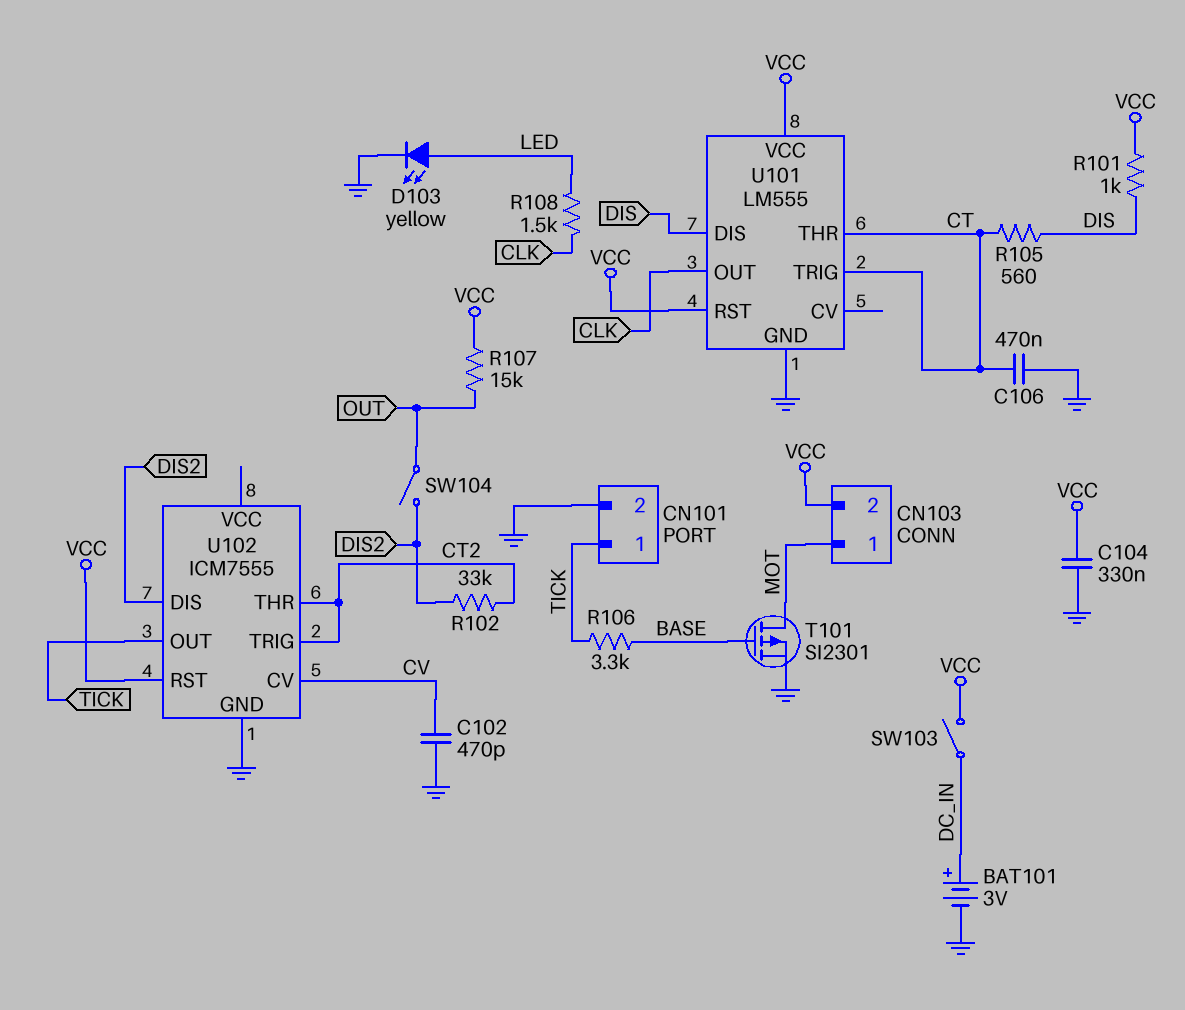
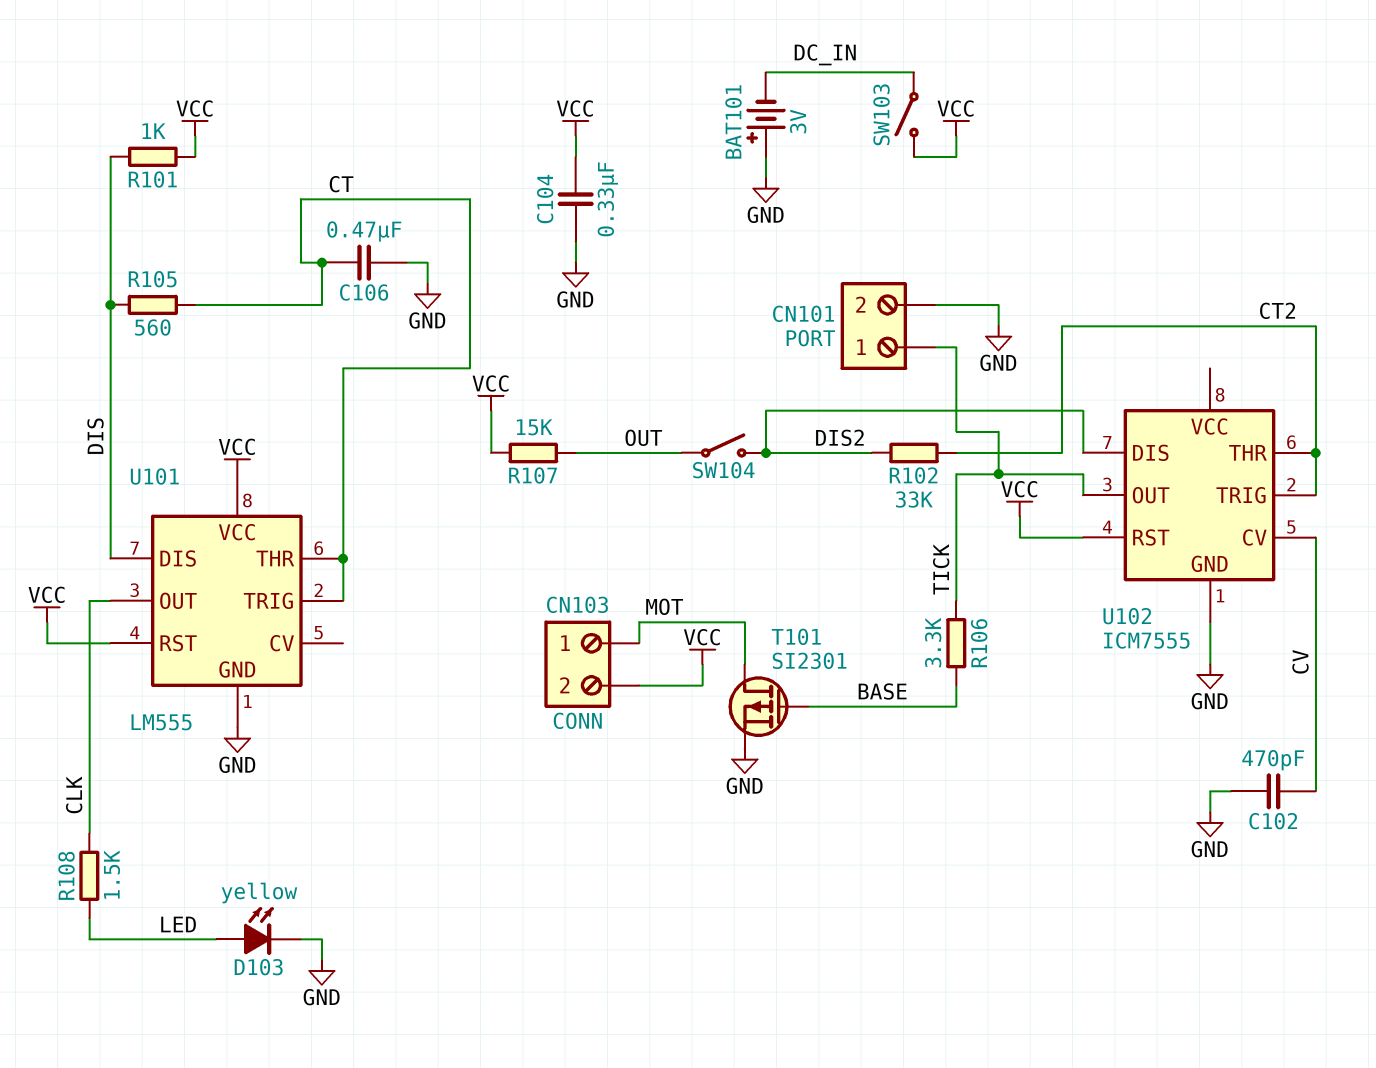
BAT101: 3V (plus DC_IN, minus GND) -> 3V (plus GND, minus DC_IN)

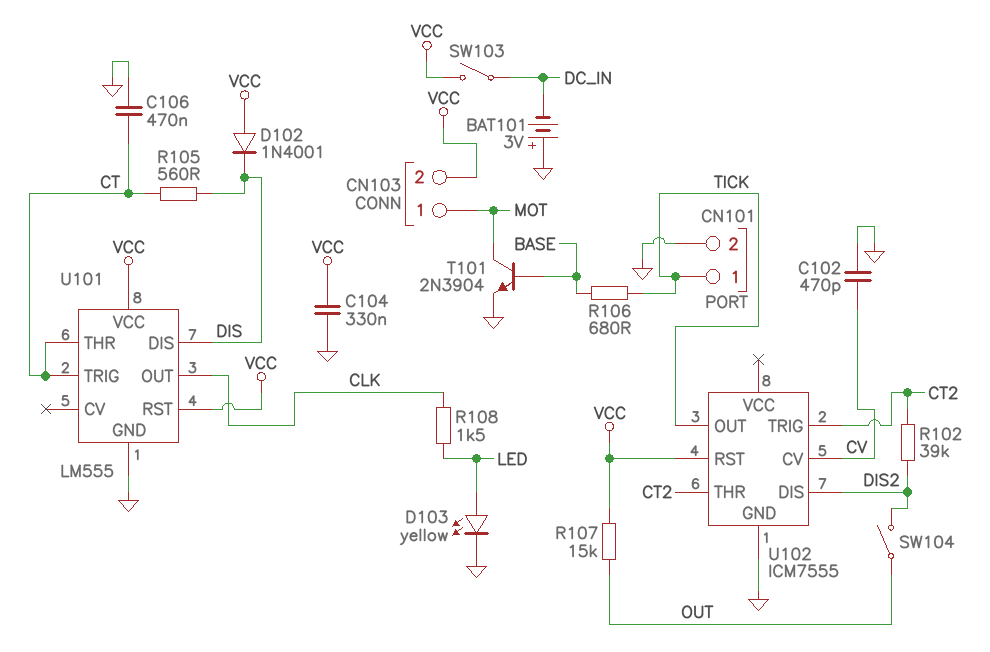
D102: none -> diode 1N4001 (A VCC, K DIS)
R101: 1k (DIS, VCC) -> none
R102: 33k (CT2, DIS2) -> 39k (CT2, DIS2)
R106: 3.3k (BASE, TICK) -> 680 (BASE, TICK)
T101: PMOS SI2301 (G BASE, D MOT, S GND) -> NPN 2N3904 (B BASE, C MOT, E GND)

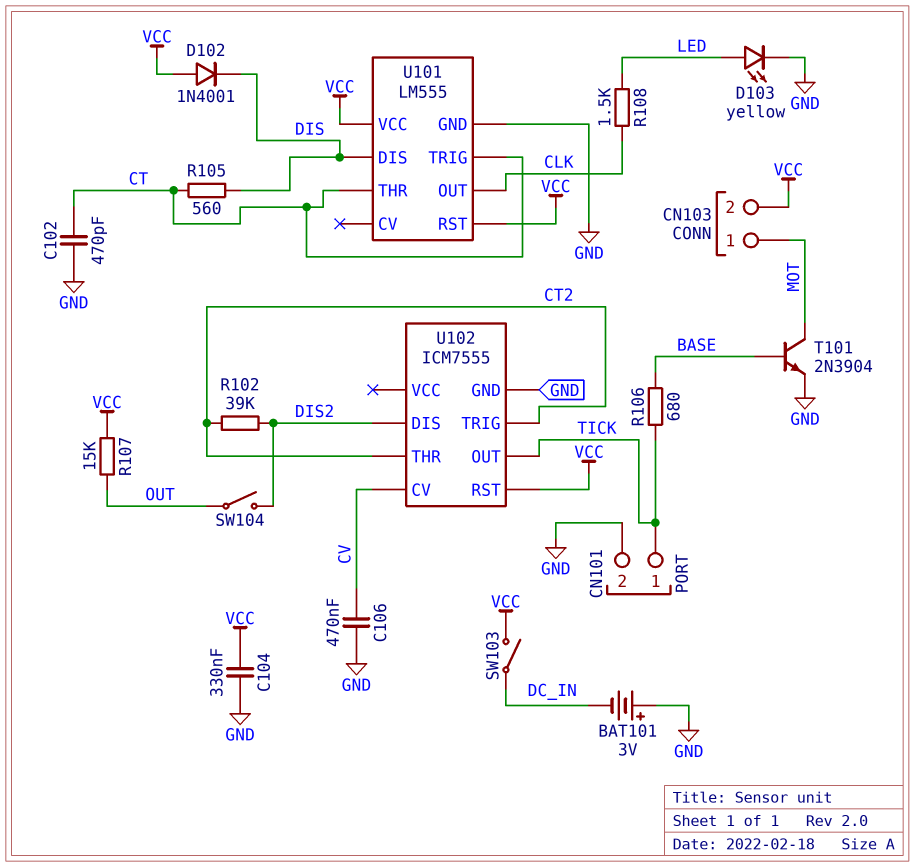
C102: 470pF (CV, GND) -> 470pF (CT, GND)
C106: 470nF (CT, GND) -> 470nF (CV, GND)

